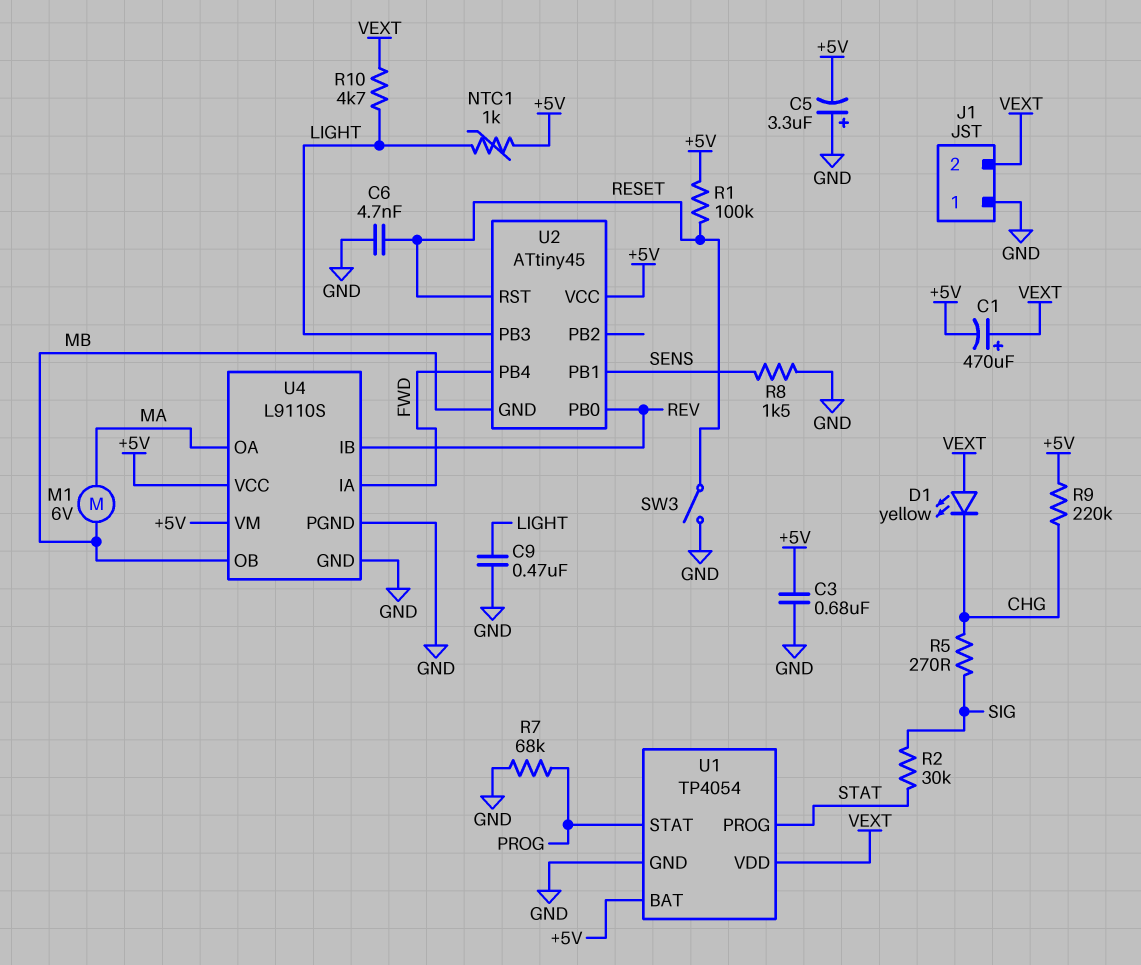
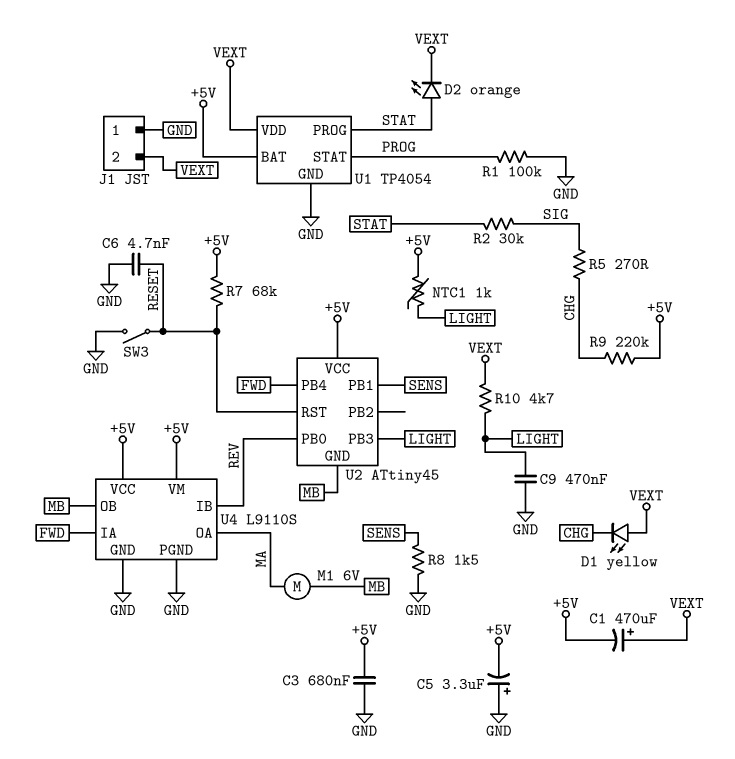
D2: none -> LED orange (A STAT, K VEXT)
R1: 100k (+5V, RESET) -> 100k (GND, PROG)
R7: 68k (GND, PROG) -> 68k (+5V, RESET)

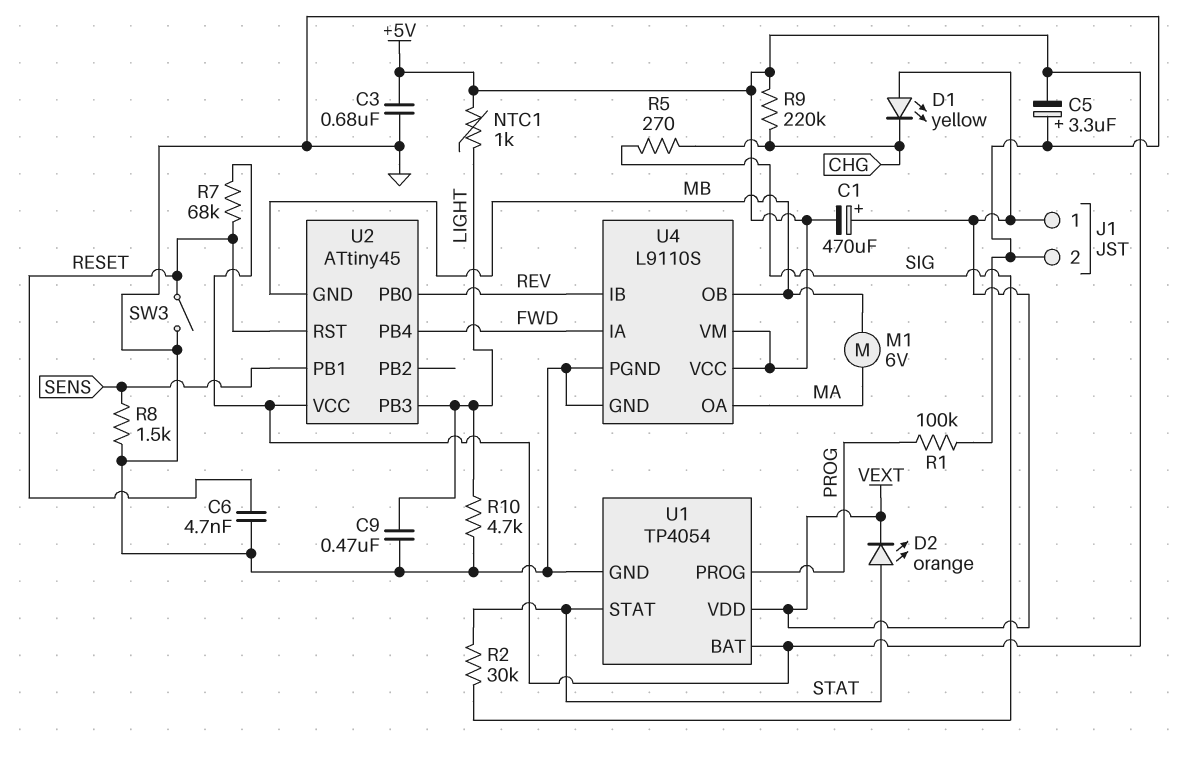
J1 pin 1: GND -> VEXT
J1 pin 2: VEXT -> GND
R10: 4.7k (LIGHT, VEXT) -> 4.7k (GND, LIGHT)
U1 pin PROG: STAT -> PROG
U1 pin STAT: PROG -> STAT

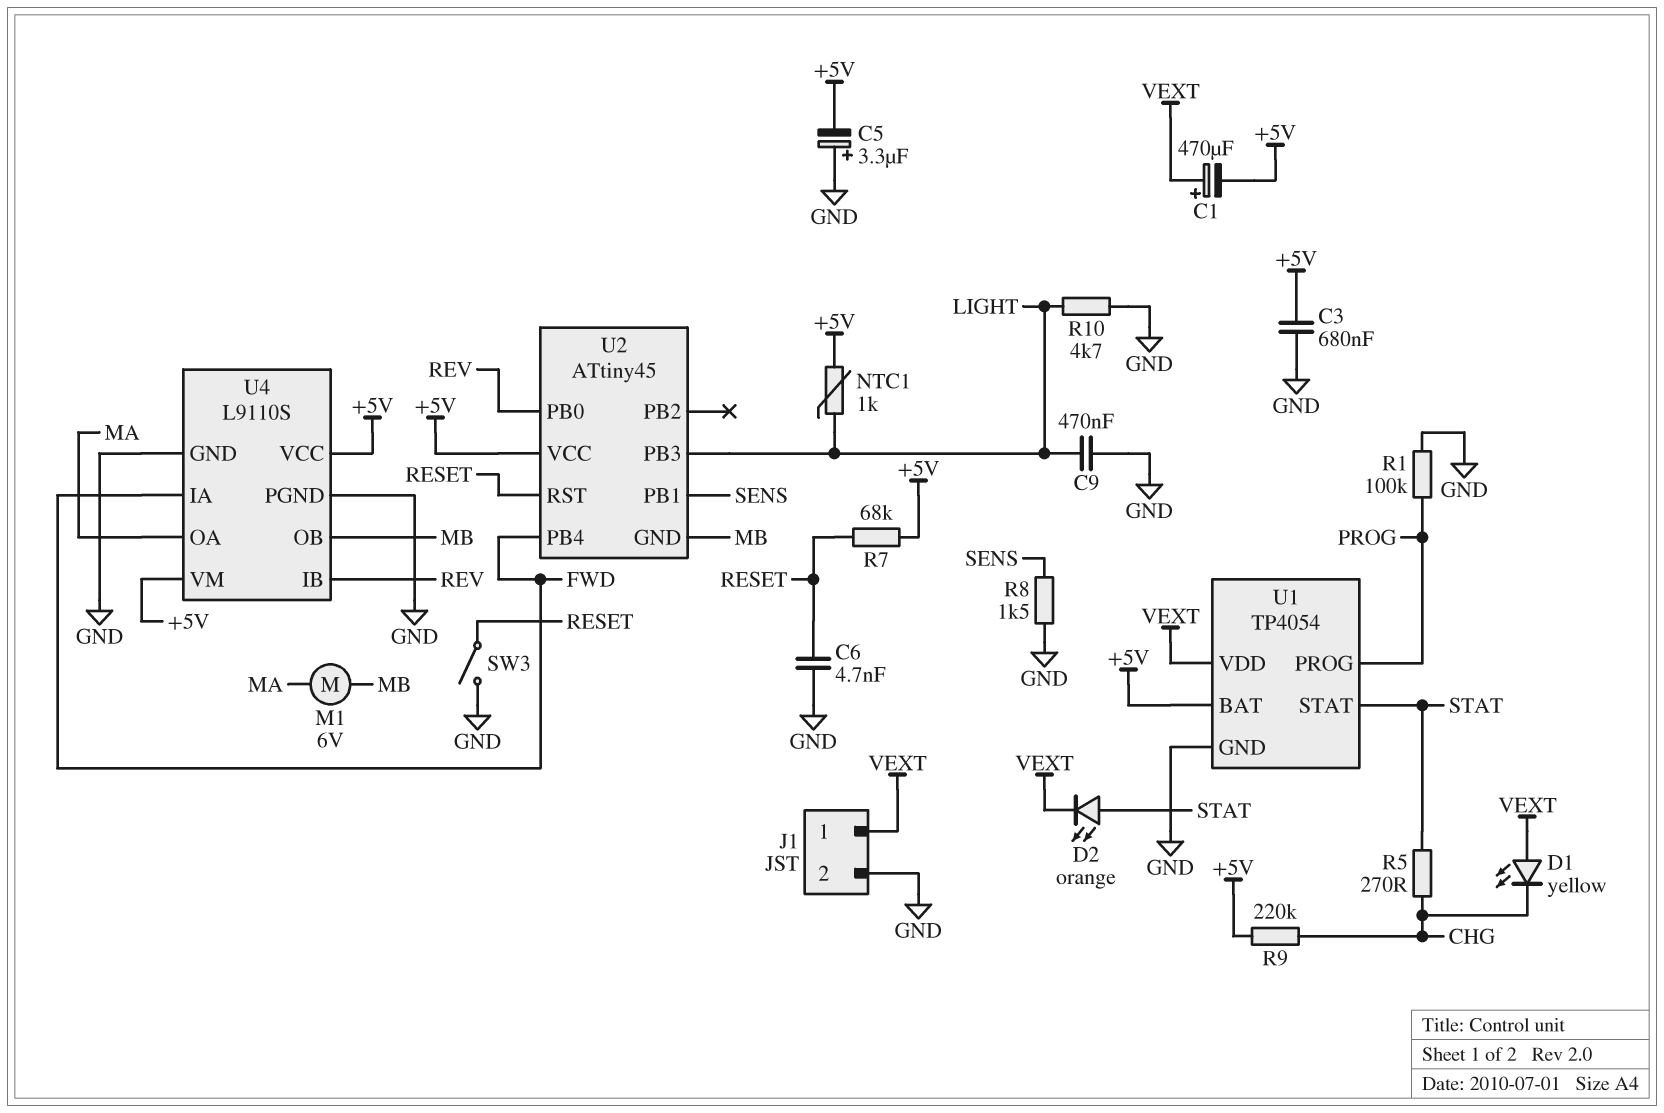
R2: 30k (SIG, STAT) -> none
R5: 270 (CHG, SIG) -> 270 (CHG, STAT)

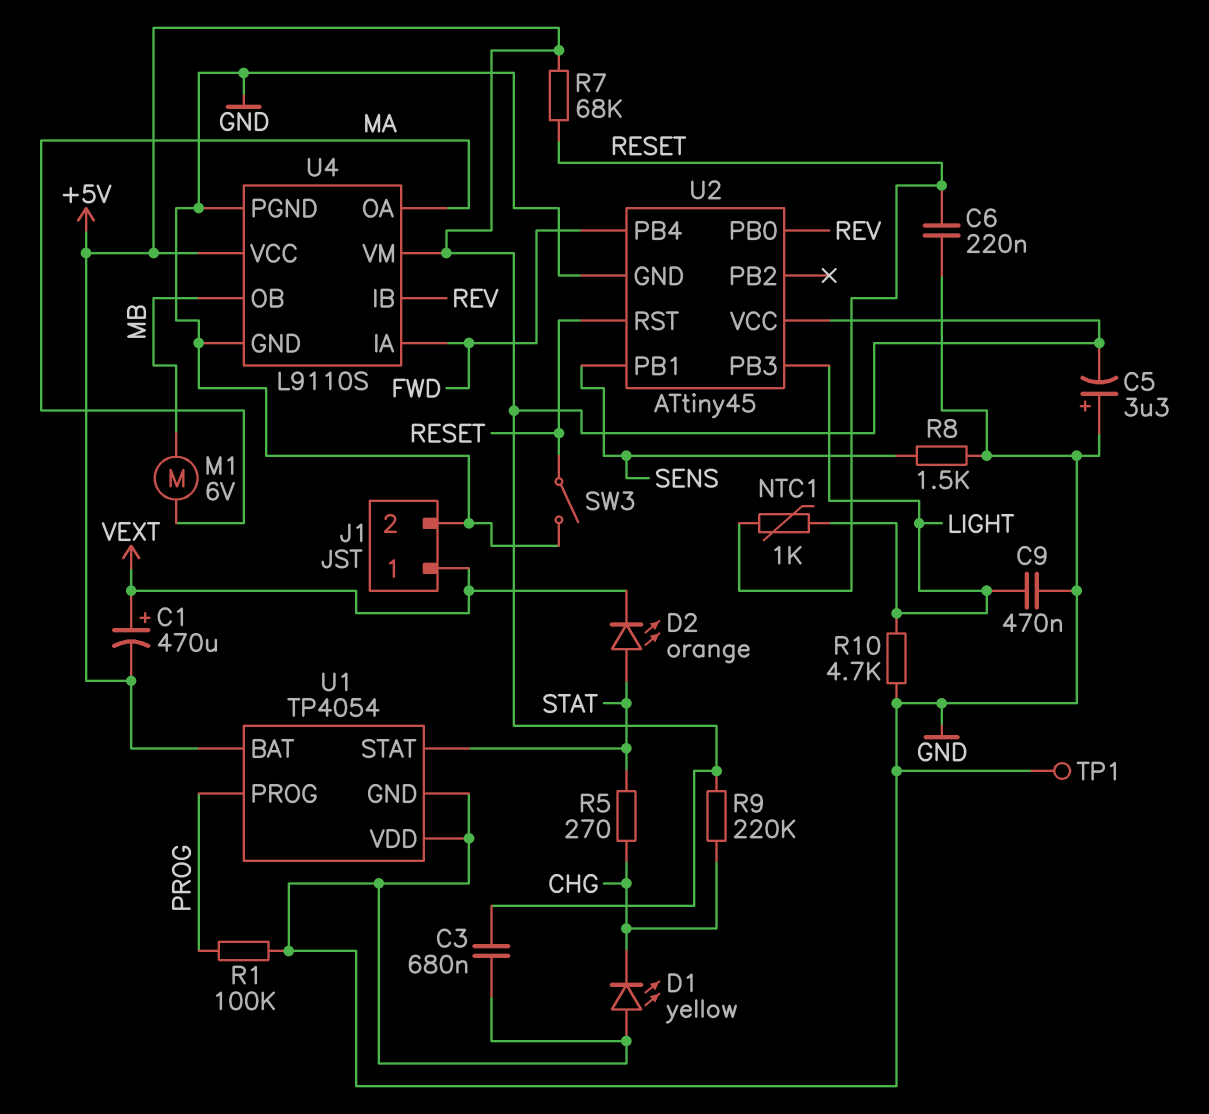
C6: 4.7nF (GND, RESET) -> 220nF (GND, RESET)
D1: LED yellow (A VEXT, K CHG) -> LED yellow (A GND, K CHG)
NTC1: 1k (+5V, LIGHT) -> 1k (LIGHT, RESET)
TP1: none -> test point (GND)
U1 pin VDD: VEXT -> GND
U2 pin GND: MB -> GND

